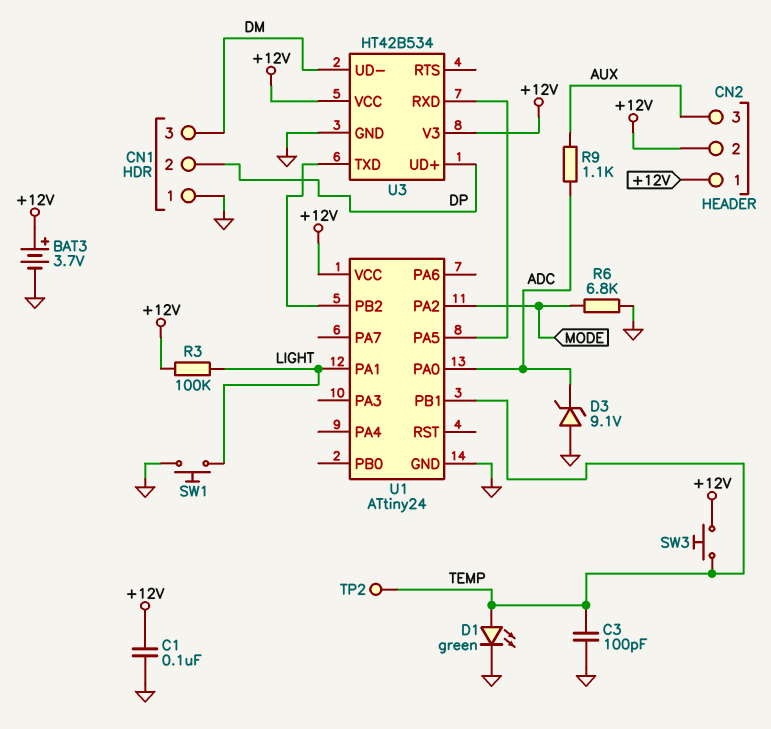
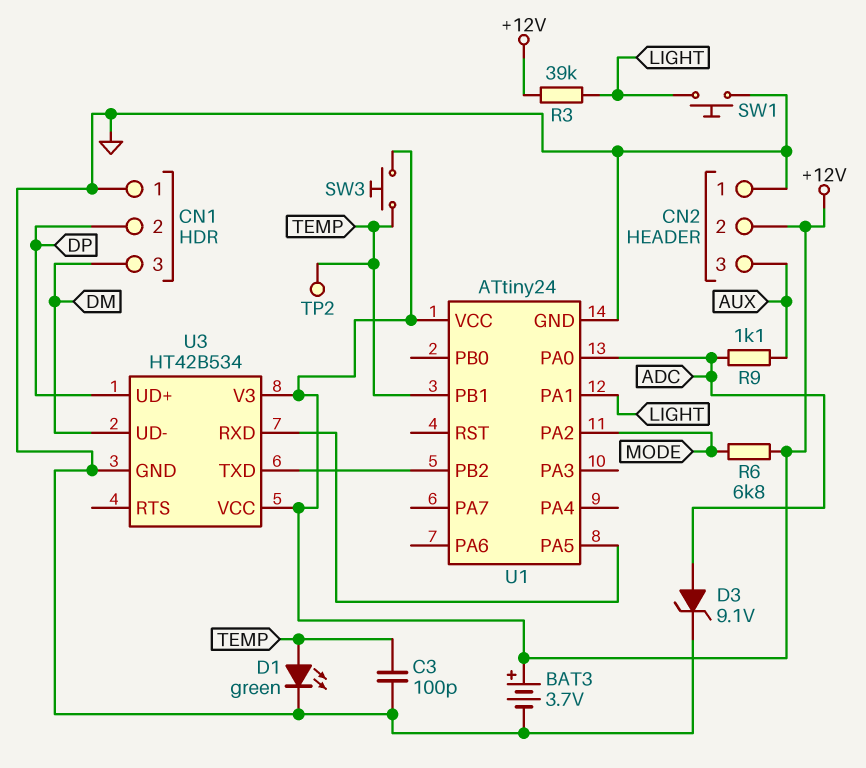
C1: 100nF (+12V, GND) -> none
CN2 pin 1: +12V -> GND
D3: zener 9.1V (A GND, K ADC) -> zener 9.1V (A ADC, K GND)
R3: 100k (+12V, LIGHT) -> 39k (+12V, LIGHT)
R6: 6.8k (GND, MODE) -> 6.8k (+12V, MODE)

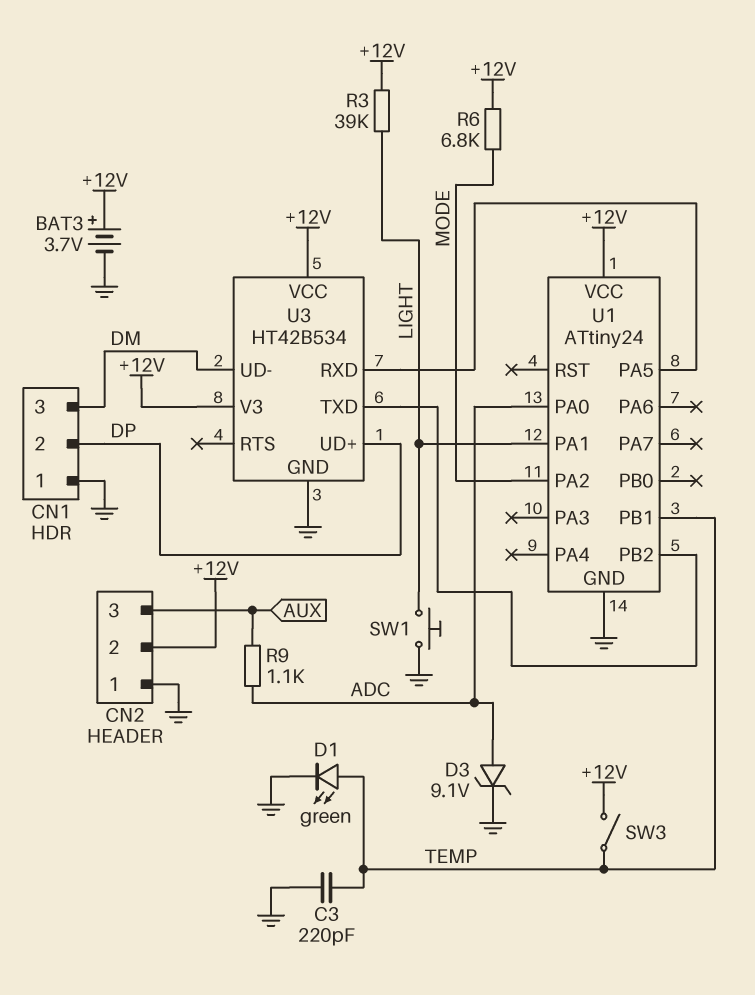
C3: 100pF (GND, TEMP) -> 220pF (GND, TEMP)
SW3: button (+12V, TEMP) -> switch (+12V, TEMP)
TP2: test point (TEMP) -> none

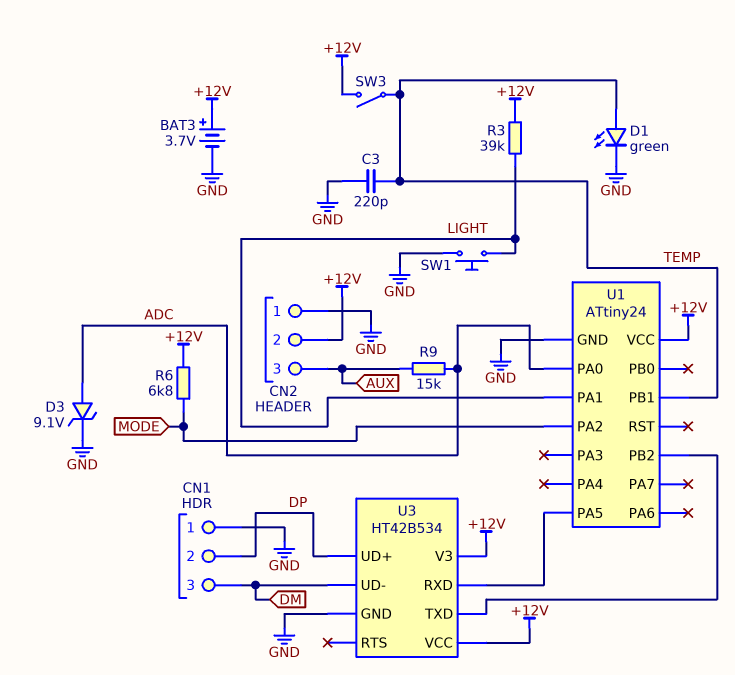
R9: 1.1k (ADC, AUX) -> 15k (ADC, AUX)

